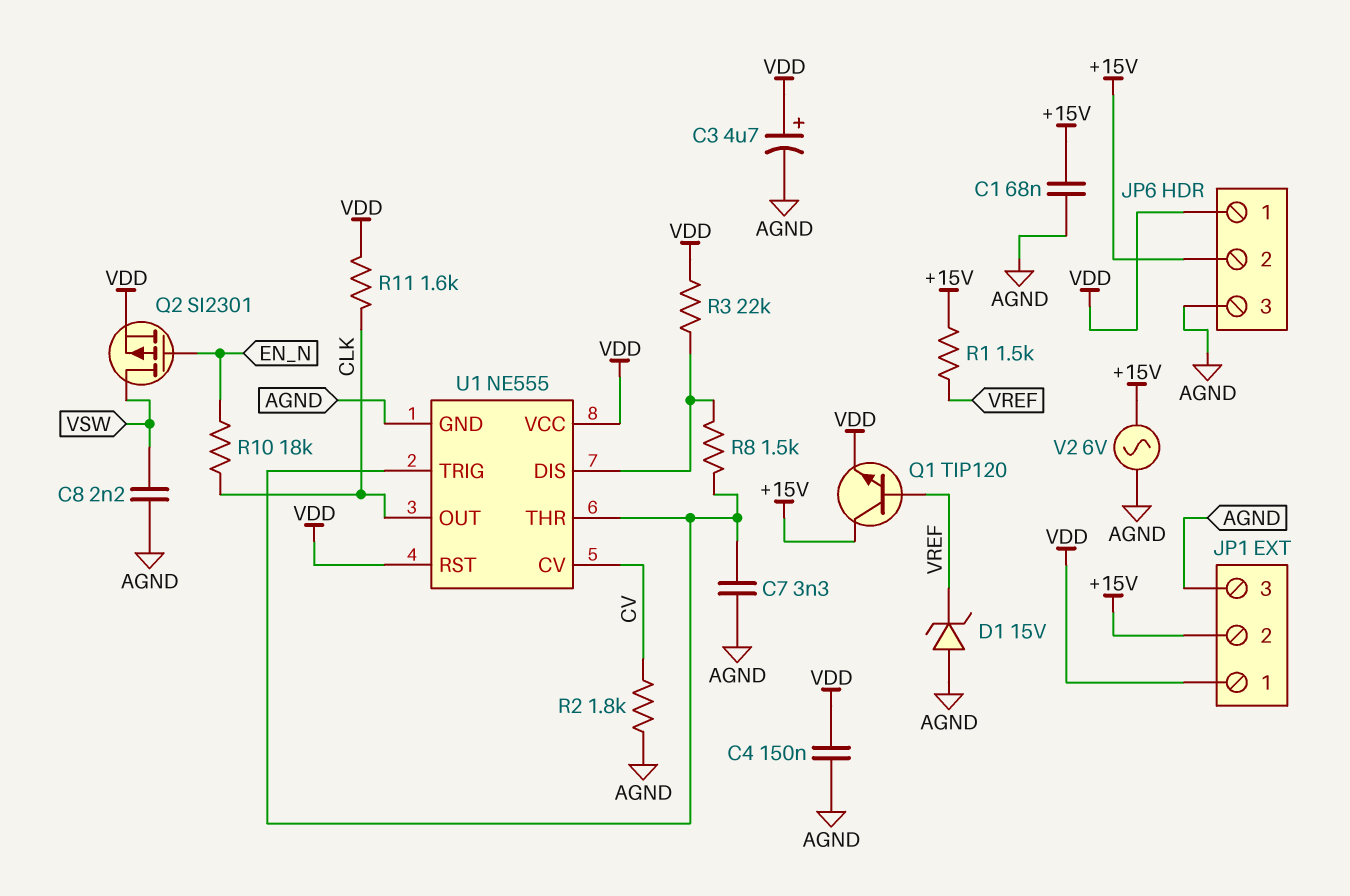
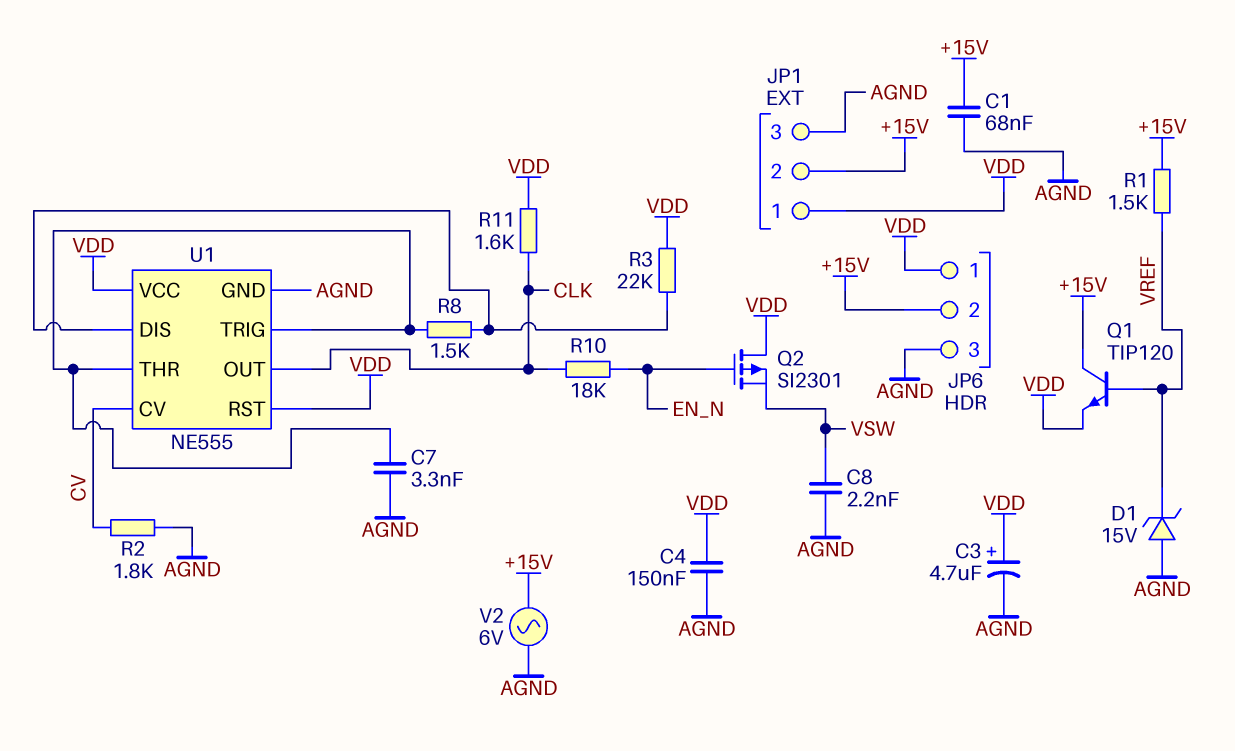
Q2: PMOS SI2301 (G EN_N, D VSW, S VDD) -> PMOS SI2301 (G EN_N, D VDD, S VSW)

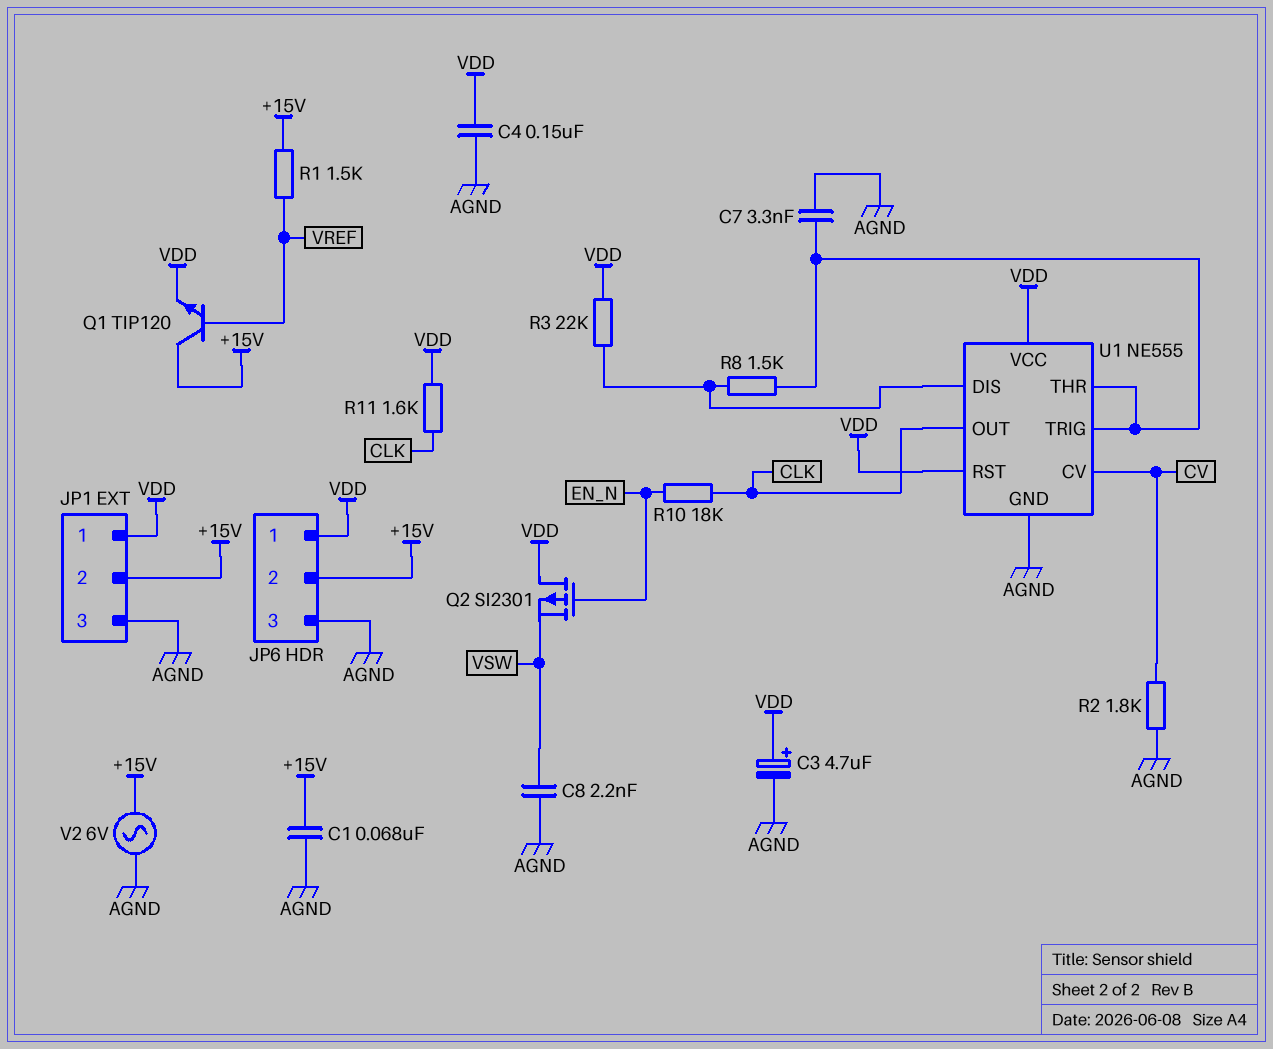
D1: zener 15V (A AGND, K VREF) -> none

